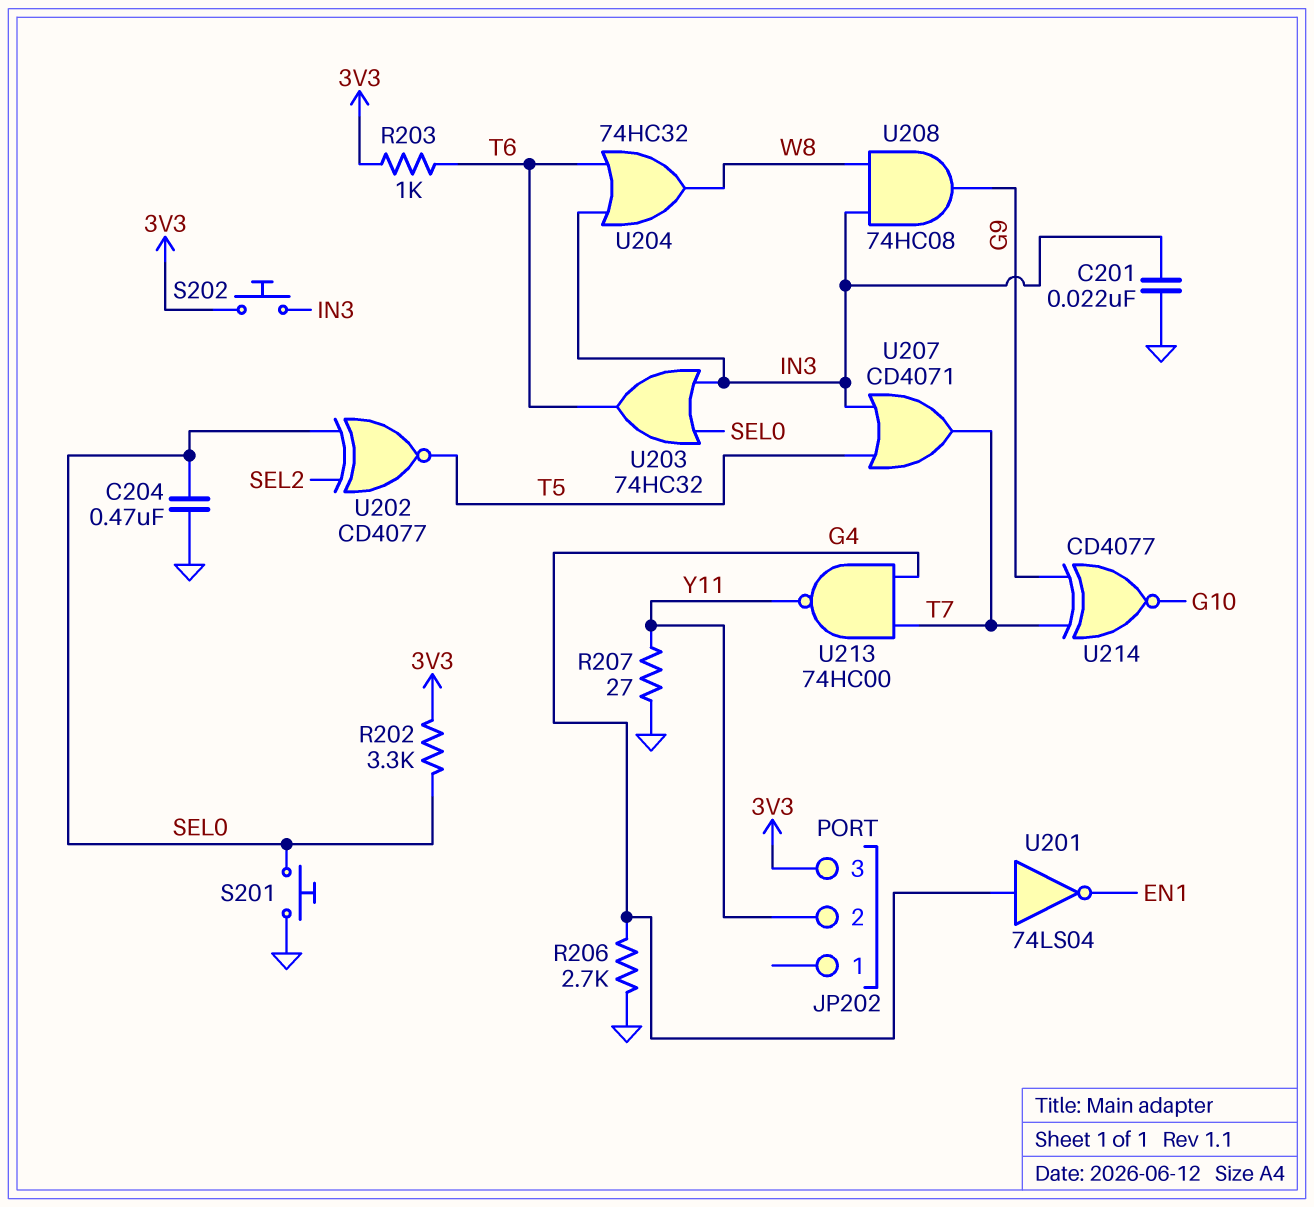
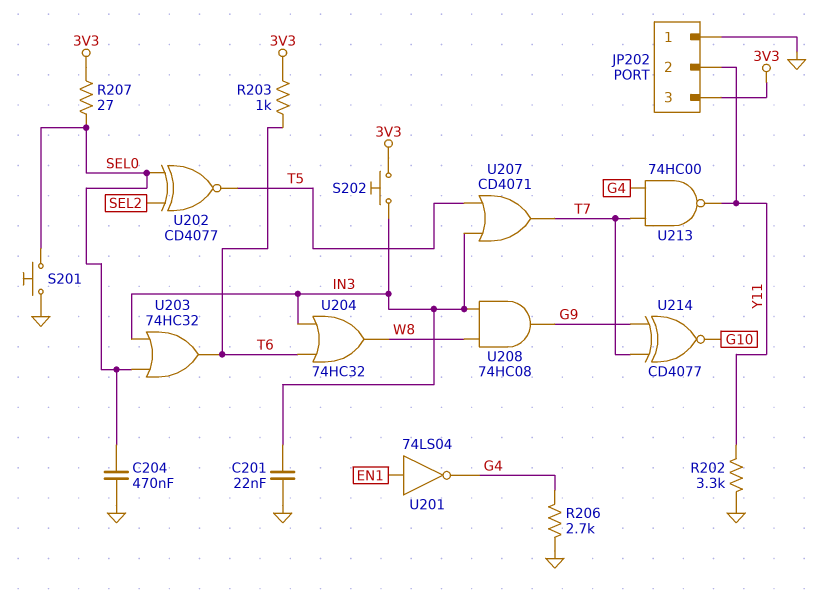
JP202 pin 1: none -> GND
R202: 3.3k (3V3, SEL0) -> 3.3k (GND, Y11)
R207: 27 (GND, Y11) -> 27 (3V3, SEL0)
U201: NOT 74LS04 (in G4, out EN1) -> NOT 74LS04 (in EN1, out G4)

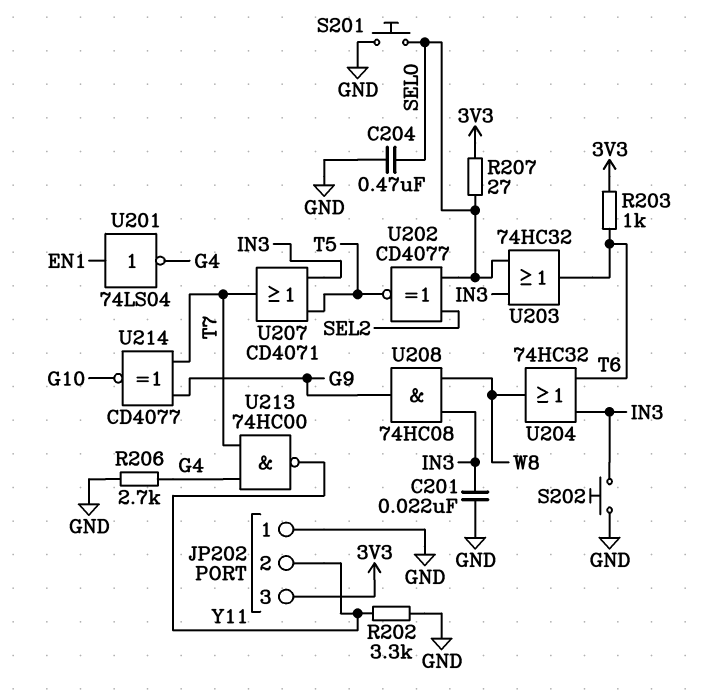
S202: button (3V3, IN3) -> button (GND, IN3)

